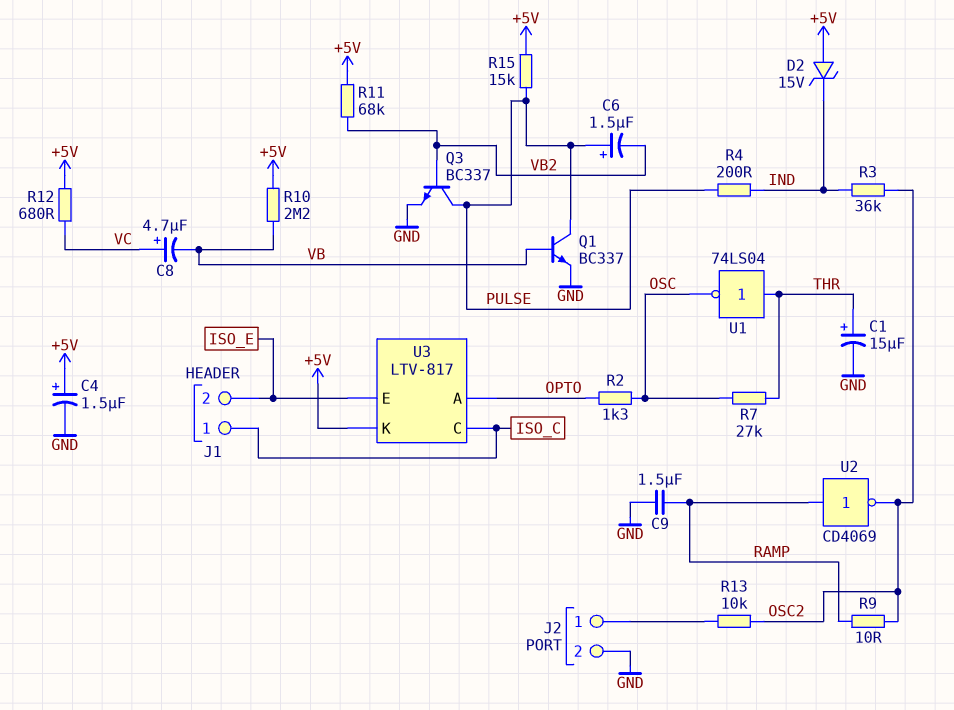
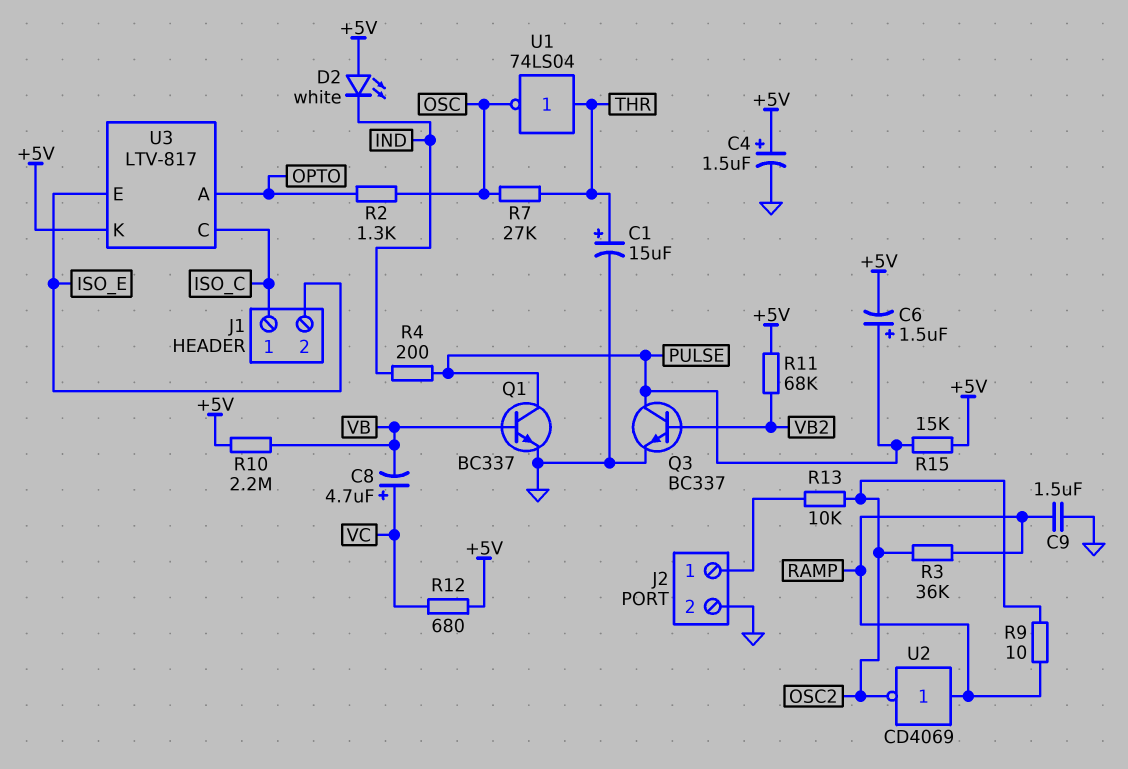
C6: 1.5uF (plus PULSE, minus VB2) -> 1.5uF (plus PULSE, minus +5V)
D2: zener 15V (A +5V, K IND) -> LED white (A +5V, K IND)
R3: 36k (IND, OSC2) -> 36k (OSC2, RAMP)

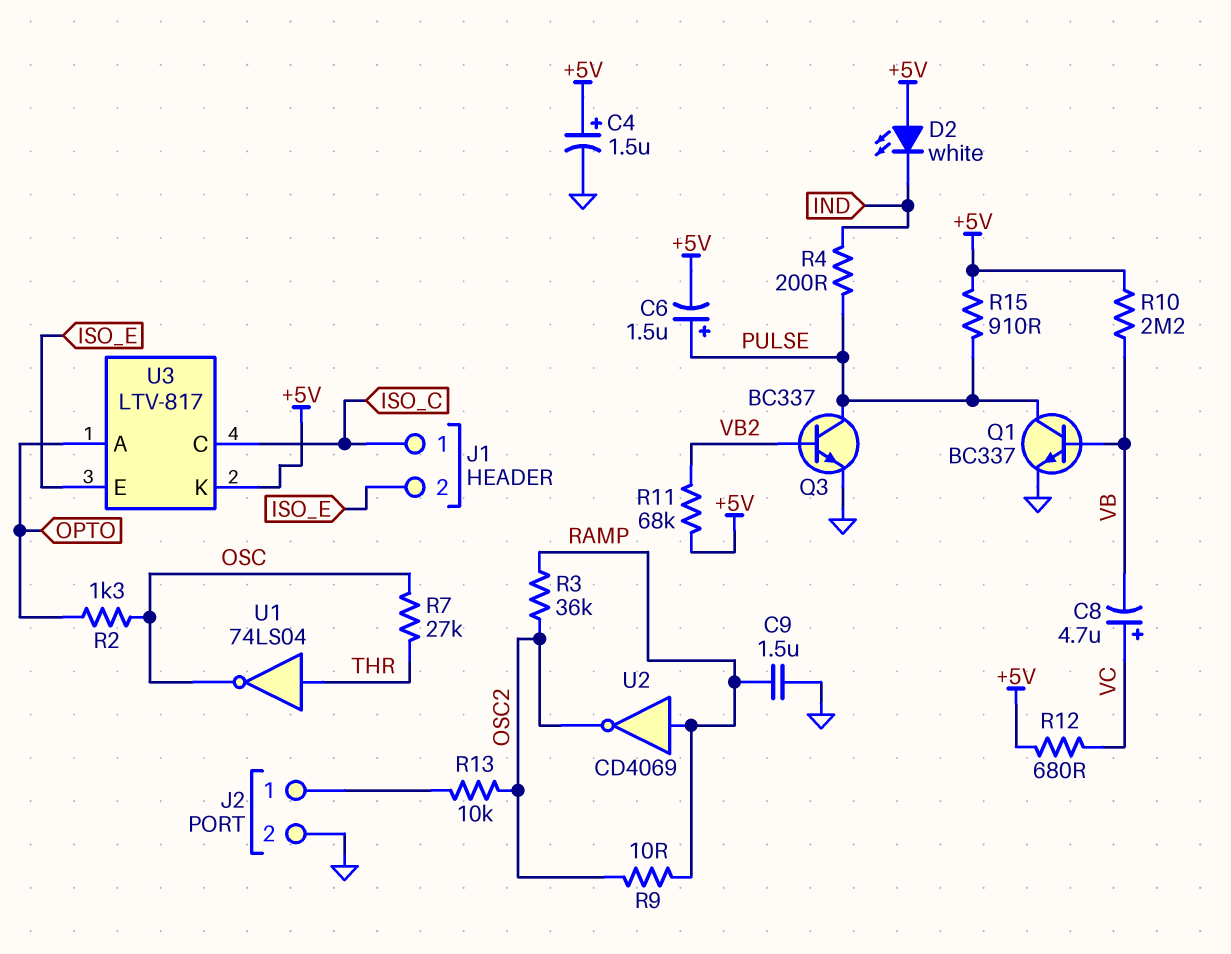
C1: 15uF (plus THR, minus GND) -> none
R15: 15k (+5V, PULSE) -> 910 (+5V, PULSE)

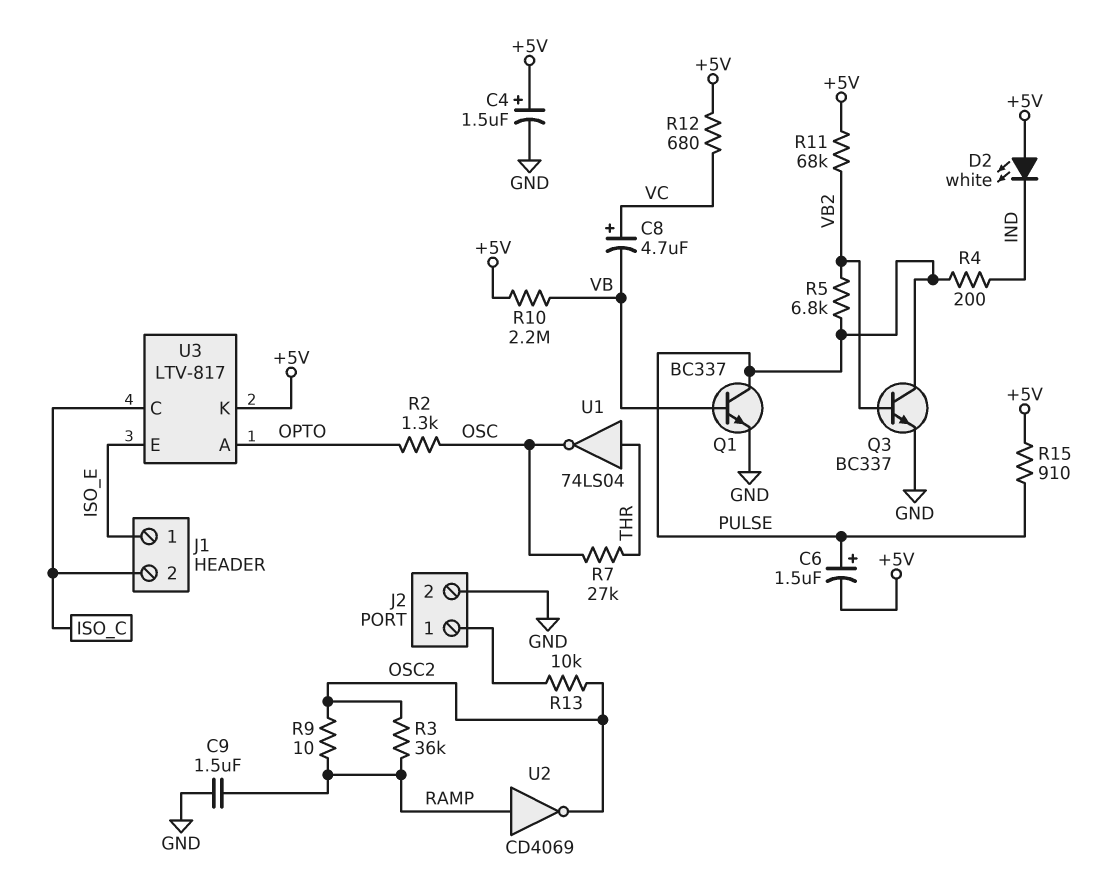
J1 pin 1: ISO_C -> ISO_E
J1 pin 2: ISO_E -> ISO_C
R5: none -> 6.8k (PULSE, VB2)

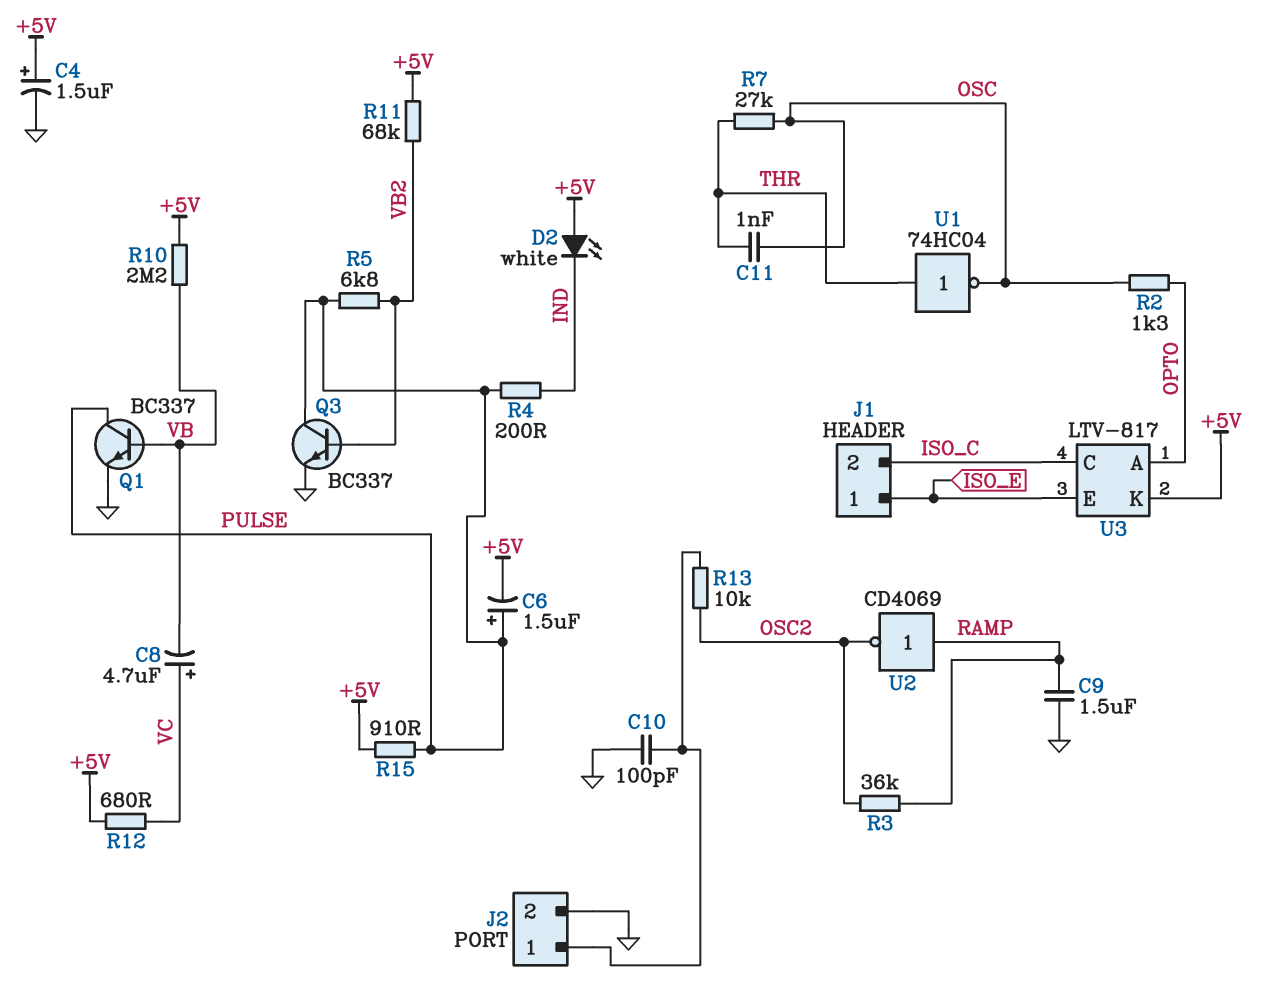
C10: none -> 100pF (GND, J2/1)
C11: none -> 1nF (OSC, THR)
R9: 10 (OSC2, RAMP) -> none
U1: NOT 74LS04 (in THR, out OSC) -> NOT 74HC04 (in THR, out OSC)

